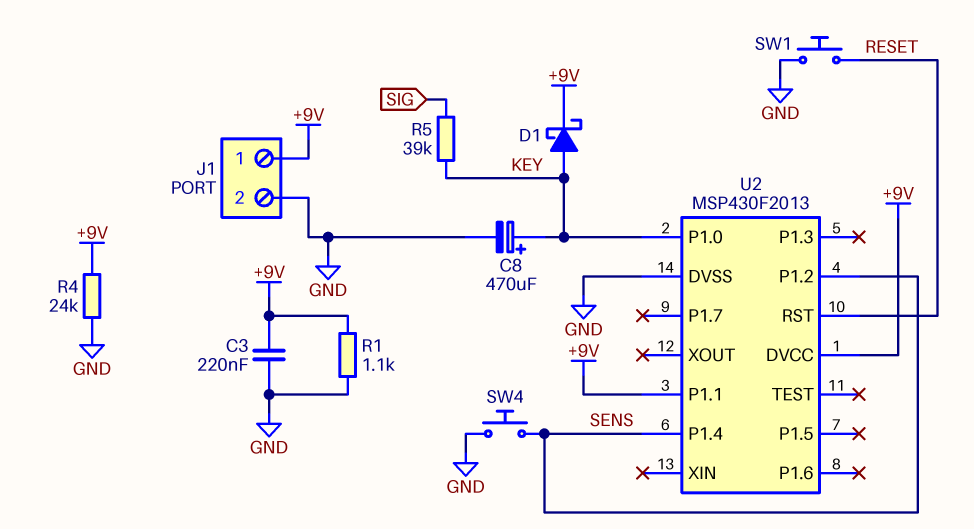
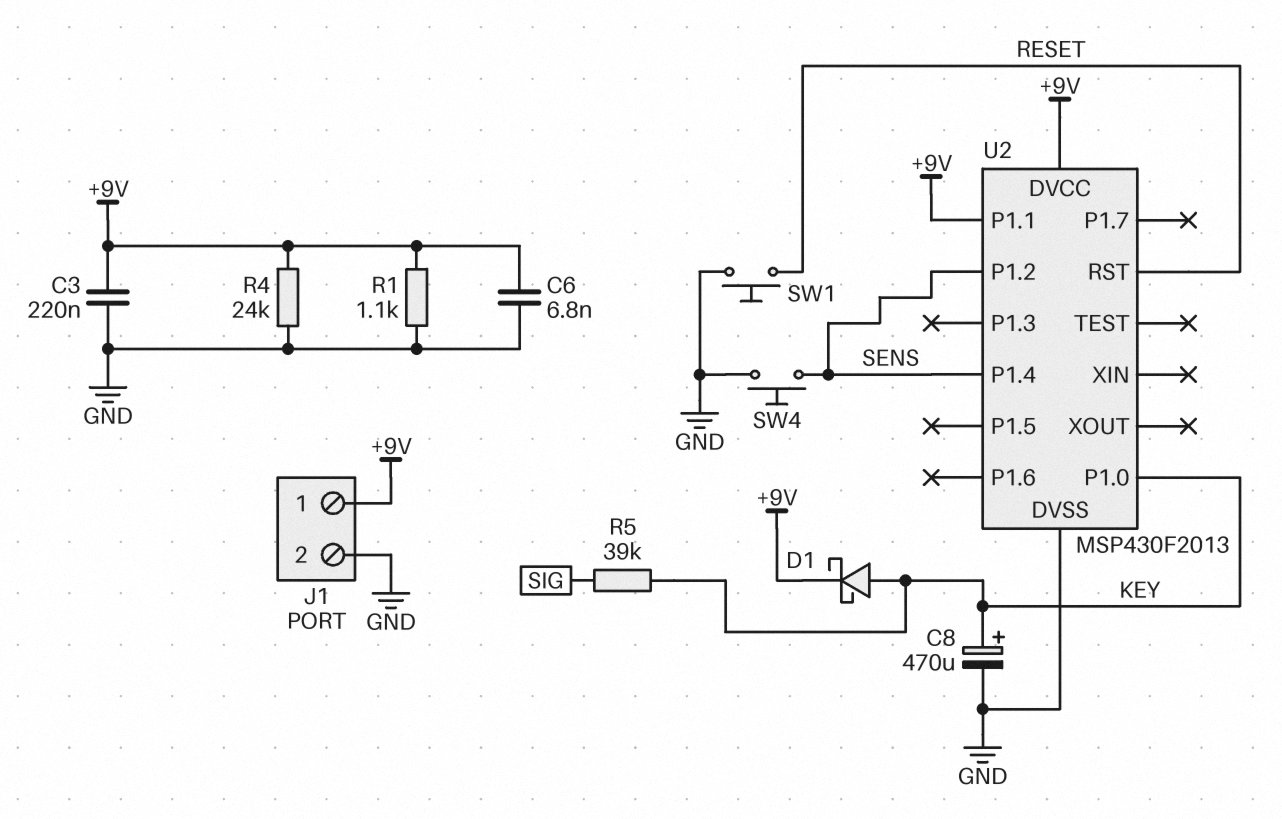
C6: none -> 6.8nF (+9V, GND)

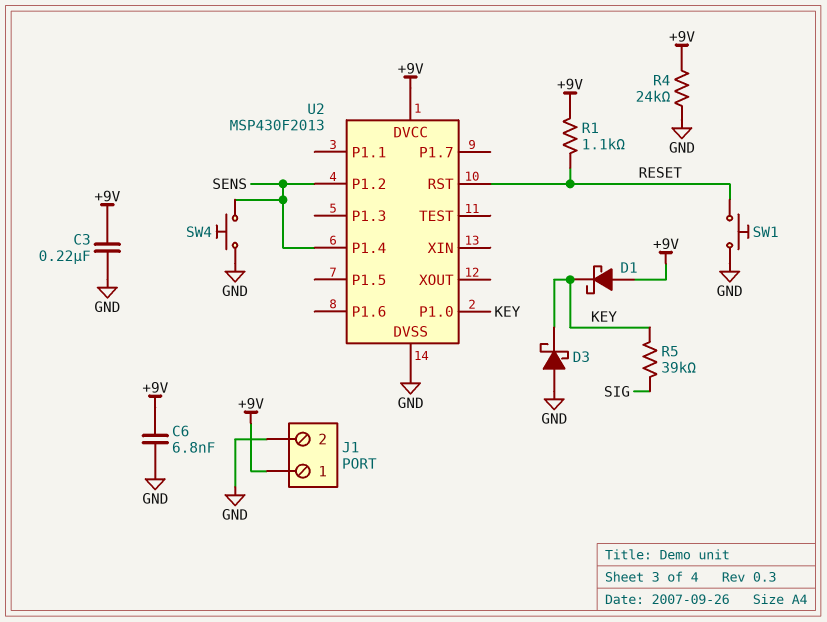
C8: 470uF (plus KEY, minus GND) -> none
D1: schottky (A KEY, K +9V) -> schottky (A +9V, K KEY)
D3: none -> schottky (A GND, K KEY)
R1: 1.1k (+9V, GND) -> 1.1k (+9V, RESET)
U2 pin P1.1: +9V -> none

